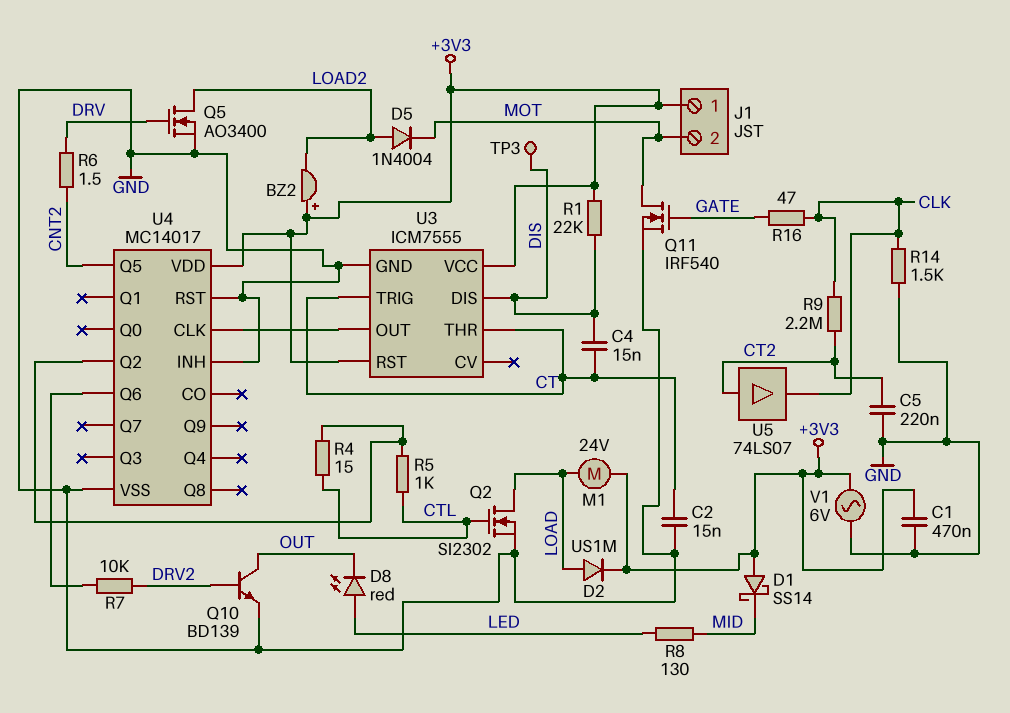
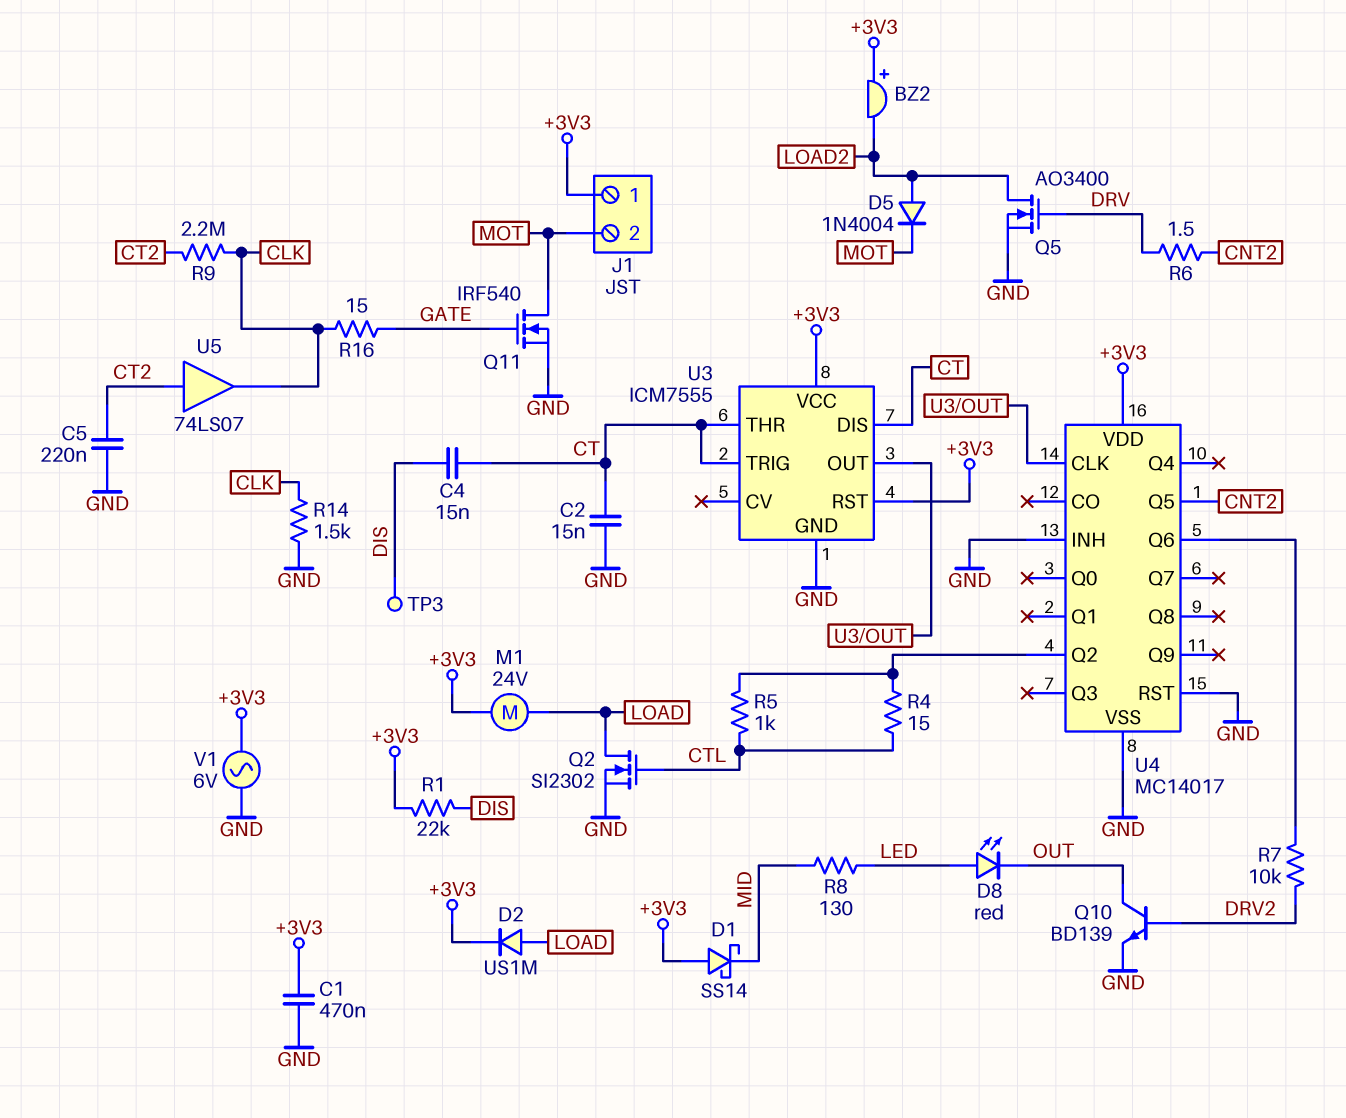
R16: 47 (CLK, GATE) -> 15 (CLK, GATE)
U3 pin DIS: DIS -> CT

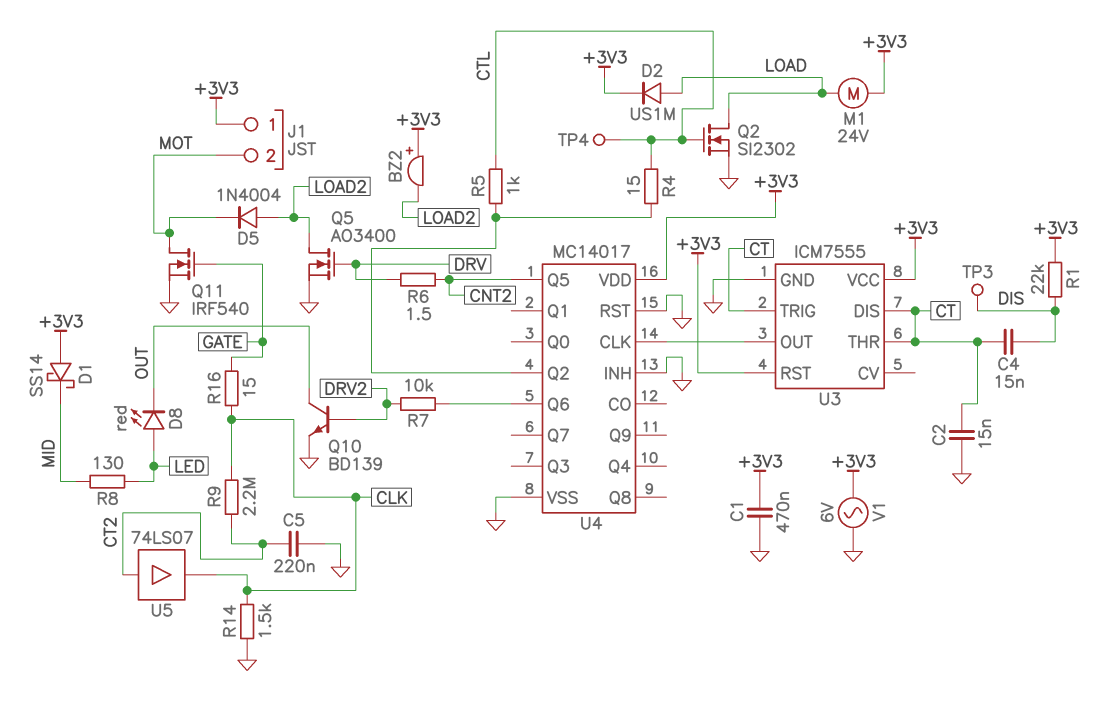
TP4: none -> test point (CTL)

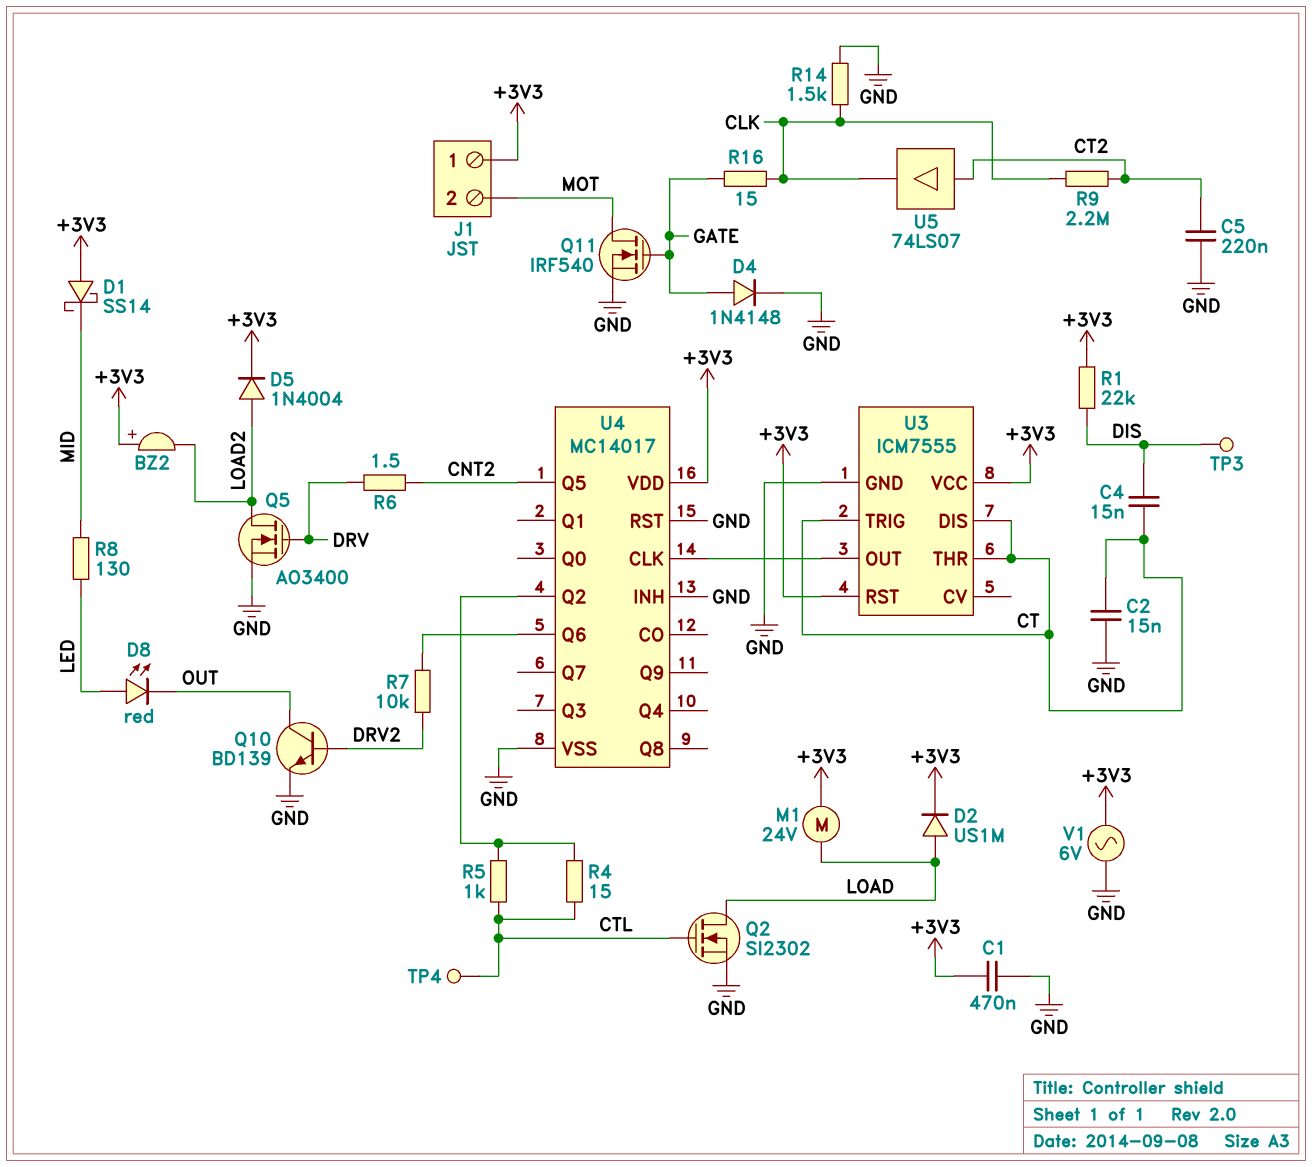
D4: none -> diode 1N4148 (A GATE, K GND)
D5: diode 1N4004 (A LOAD2, K MOT) -> diode 1N4004 (A LOAD2, K +3V3)

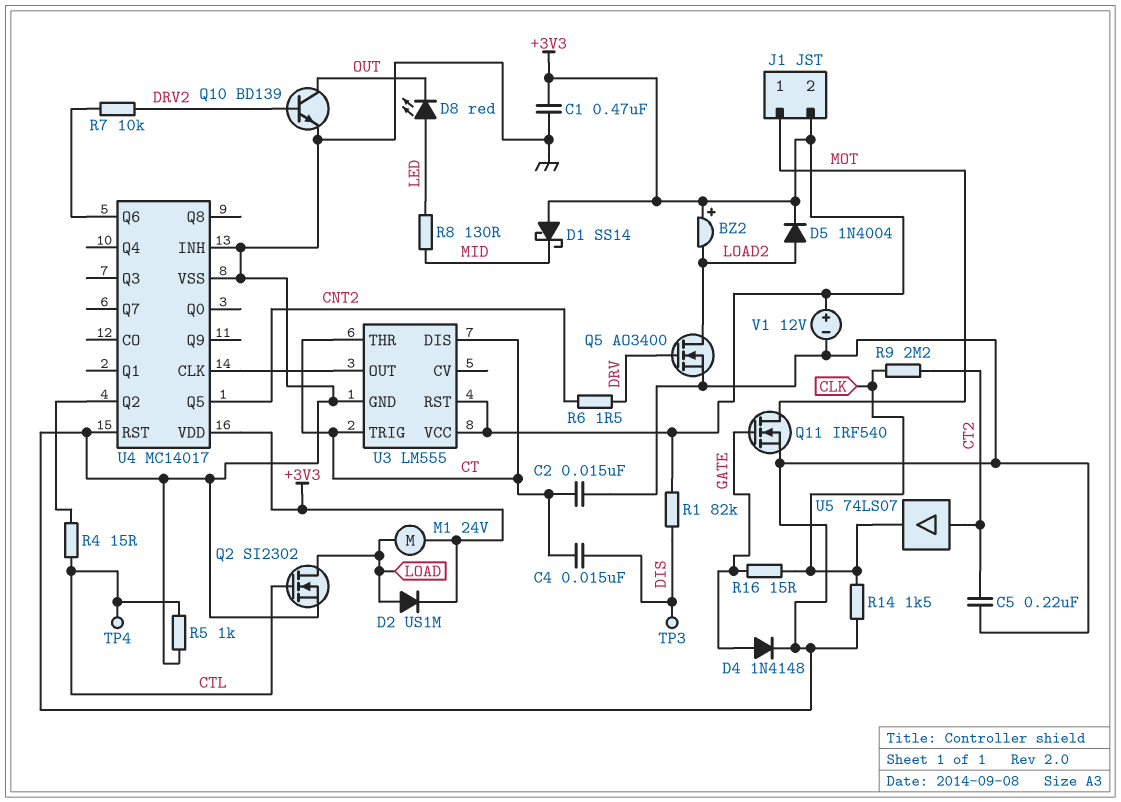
J1 pin 1: +3V3 -> MOT
J1 pin 2: MOT -> +3V3
R1: 22k (+3V3, DIS) -> 82k (+3V3, DIS)
R5: 1k (CTL, U4/Q2) -> 1k (CTL, GND)
U3: ICM7555 -> LM555
V1: AC 6V (+3V3, GND) -> 12V (plus +3V3, minus GND)

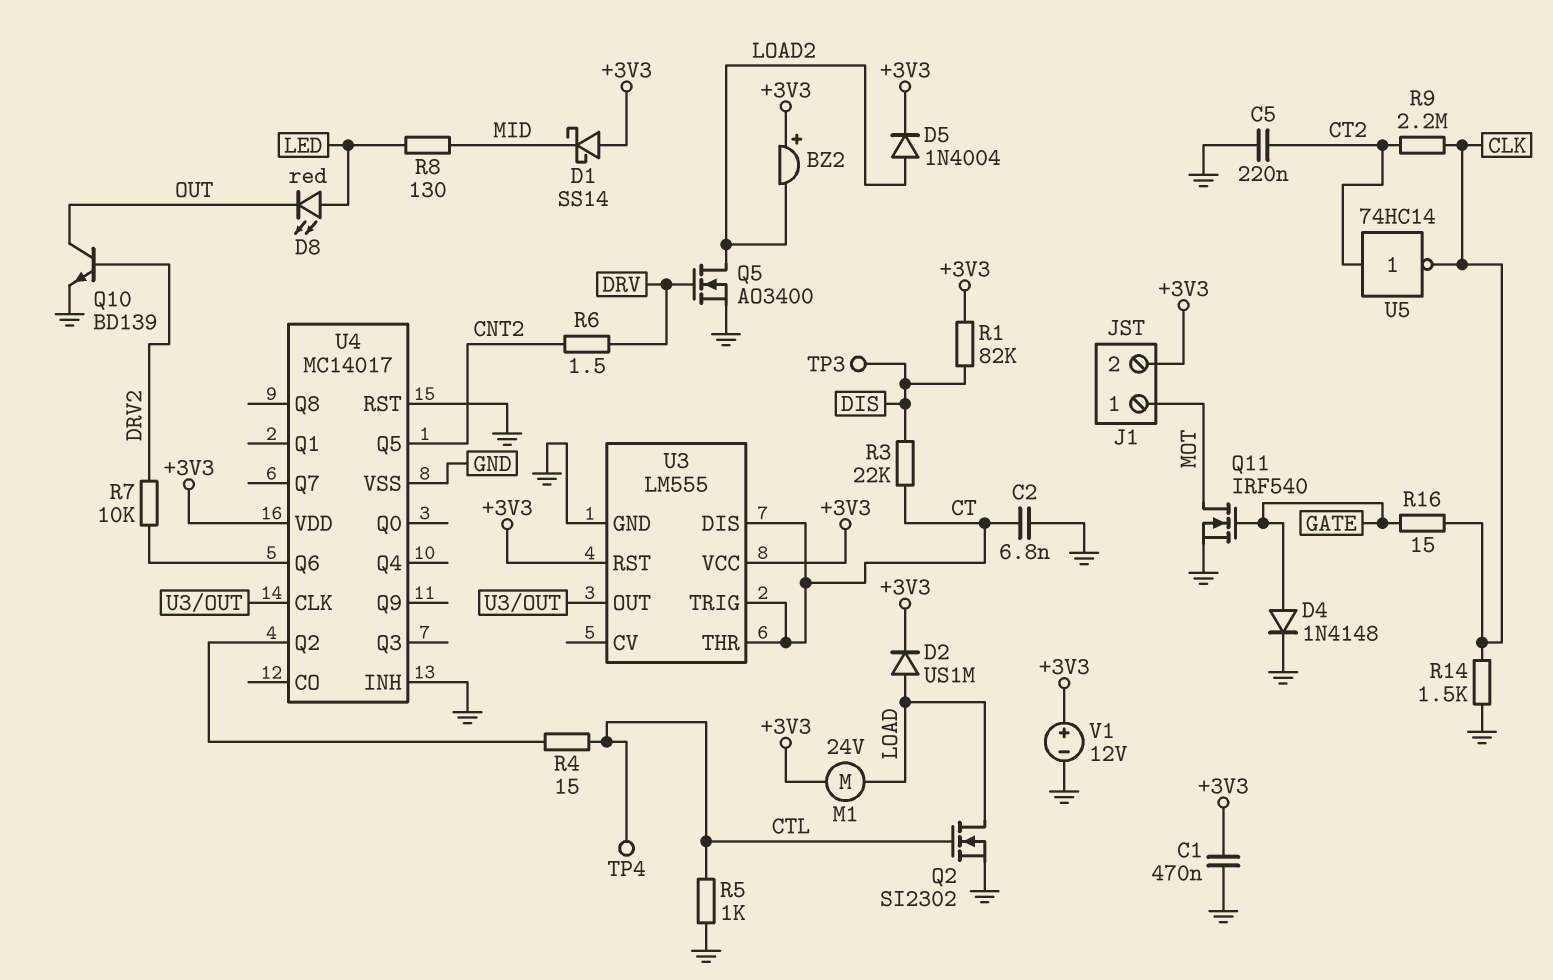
C2: 15nF (CT, GND) -> 6.8nF (CT, GND)
C4: 15nF (CT, DIS) -> none
R3: none -> 22k (CT, DIS)
U5: buffer 74LS07 (in CT2, out CLK) -> NOT 74HC14 (in CT2, out CLK)

